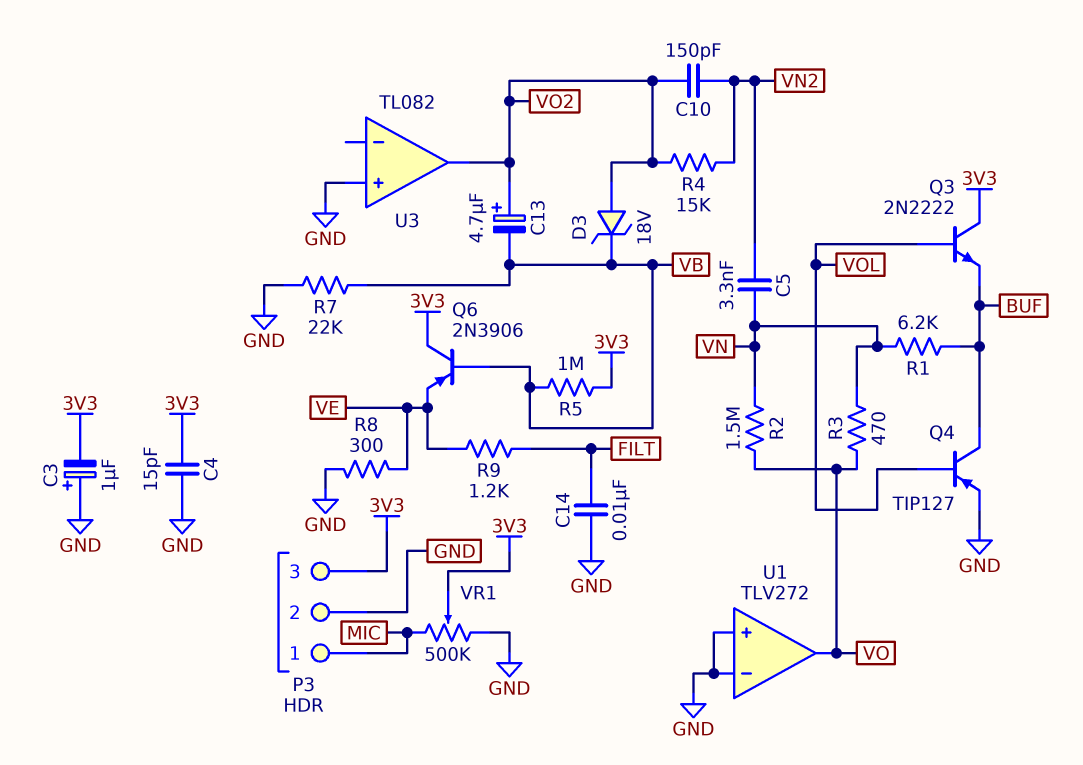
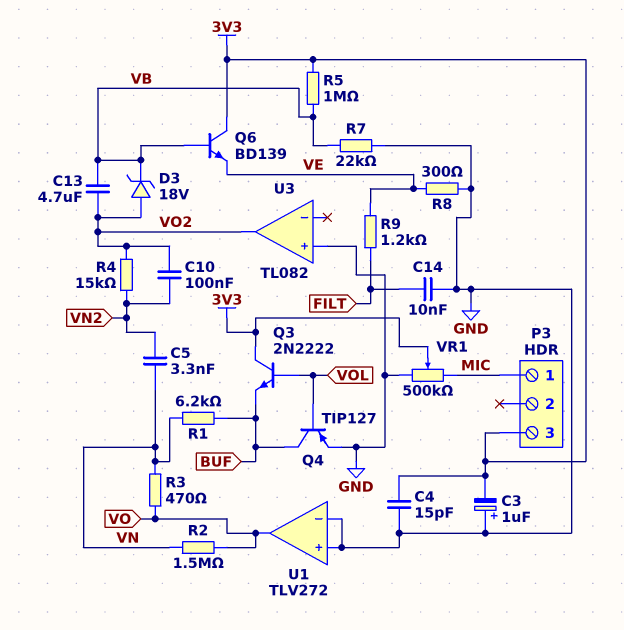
C10: 150pF (VN2, VO2) -> 100nF (VN2, VO2)
C13: 4.7uF (plus VO2, minus VB) -> 4.7uF (VB, VO2)
P3 pin 2: GND -> none
Q6: PNP 2N3906 (B VB, C 3V3, E VE) -> NPN BD139 (B VB, C 3V3, E VE)

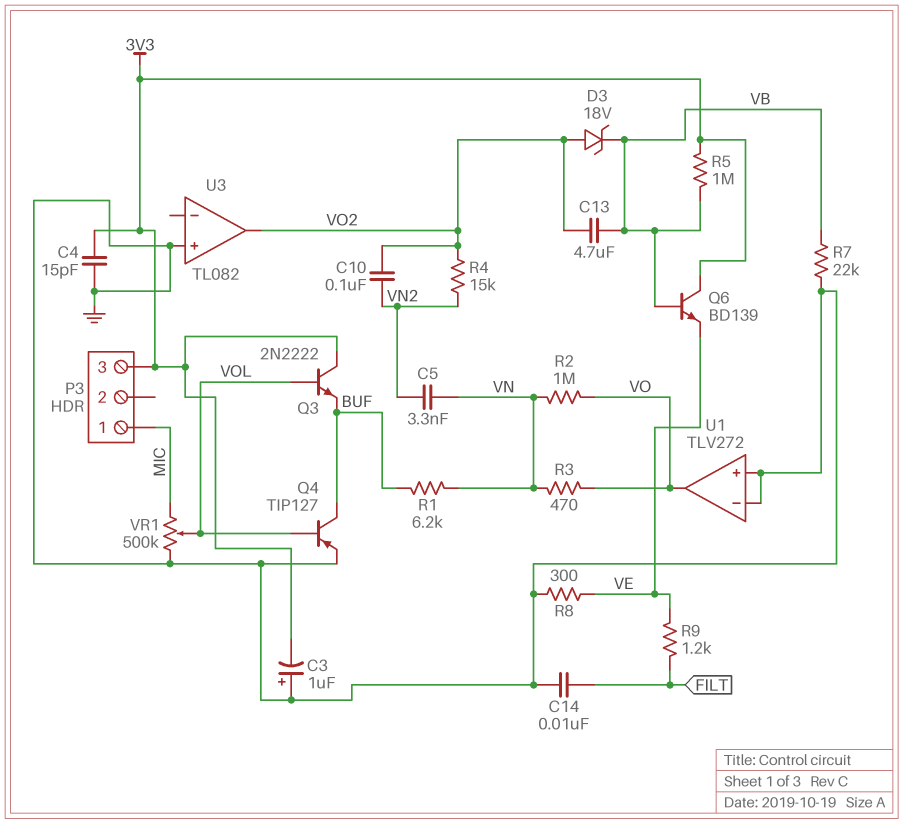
R2: 1.5M (VN, VO) -> 1M (VN, VO)
VR1: 500k (GND, MIC, wiper 3V3) -> 500k (GND, MIC, wiper VOL)

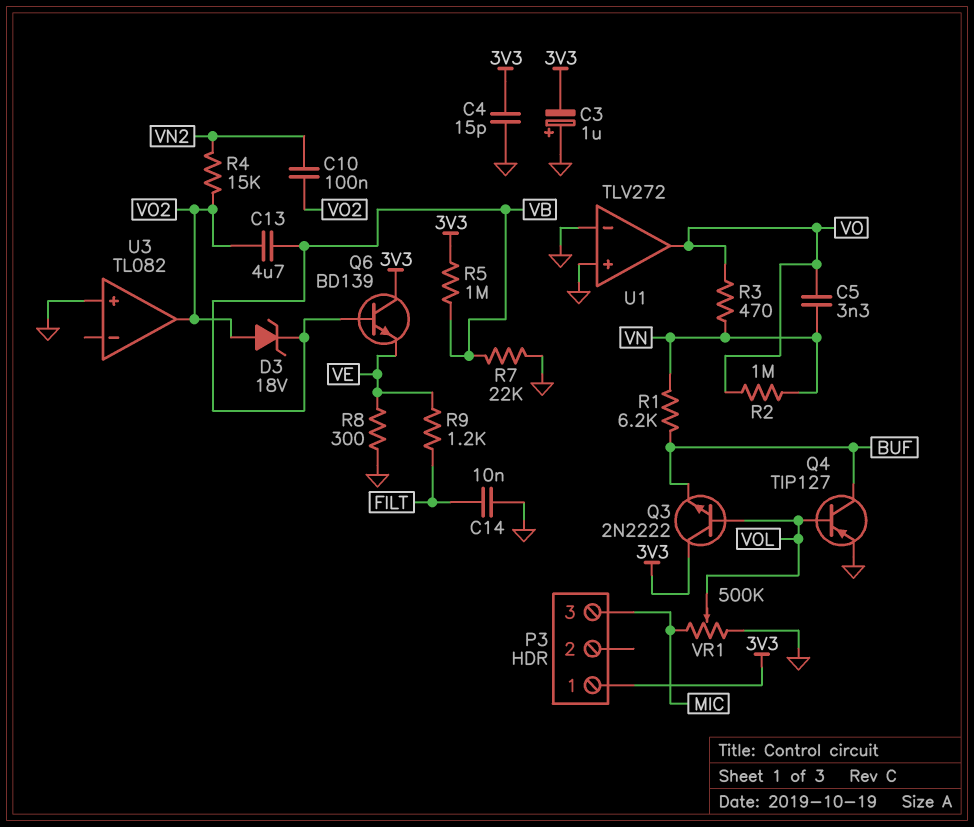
C5: 3.3nF (VN, VN2) -> 3.3nF (VN, VO)
P3 pin 1: MIC -> 3V3
P3 pin 3: 3V3 -> MIC

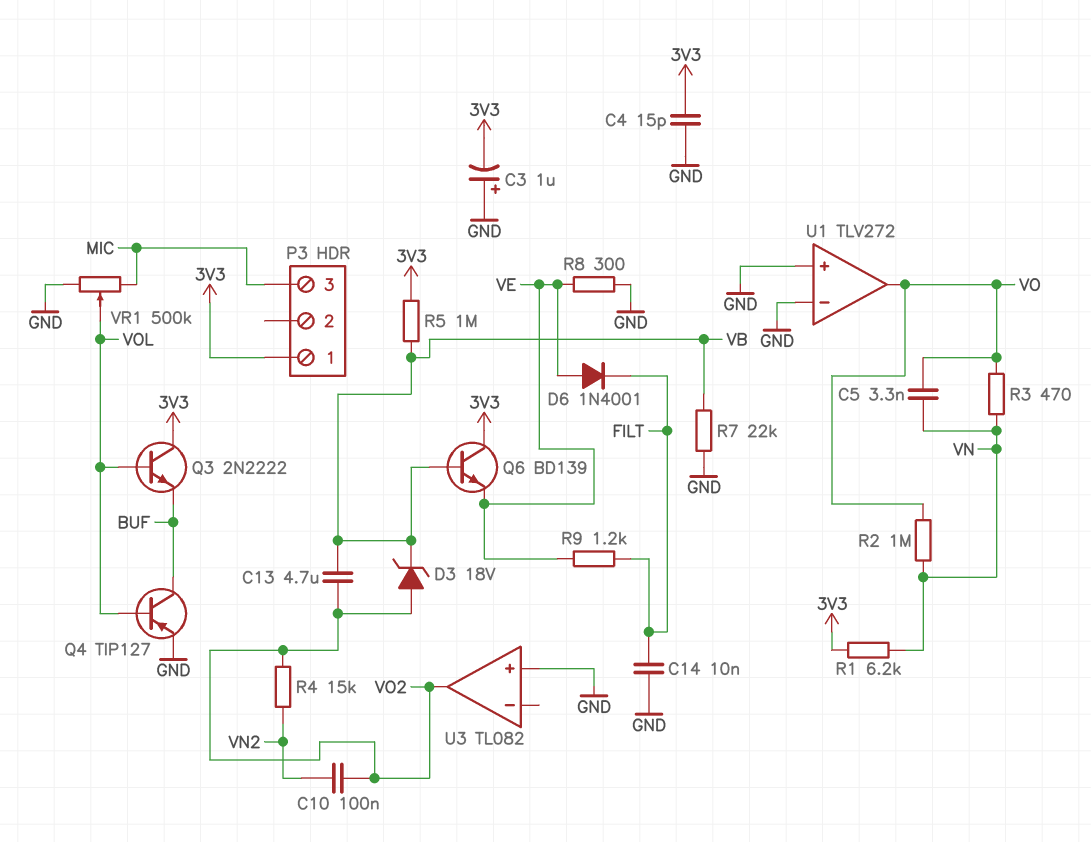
D6: none -> diode 1N4001 (A VE, K FILT)
R1: 6.2k (BUF, VN) -> 6.2k (3V3, VN)

